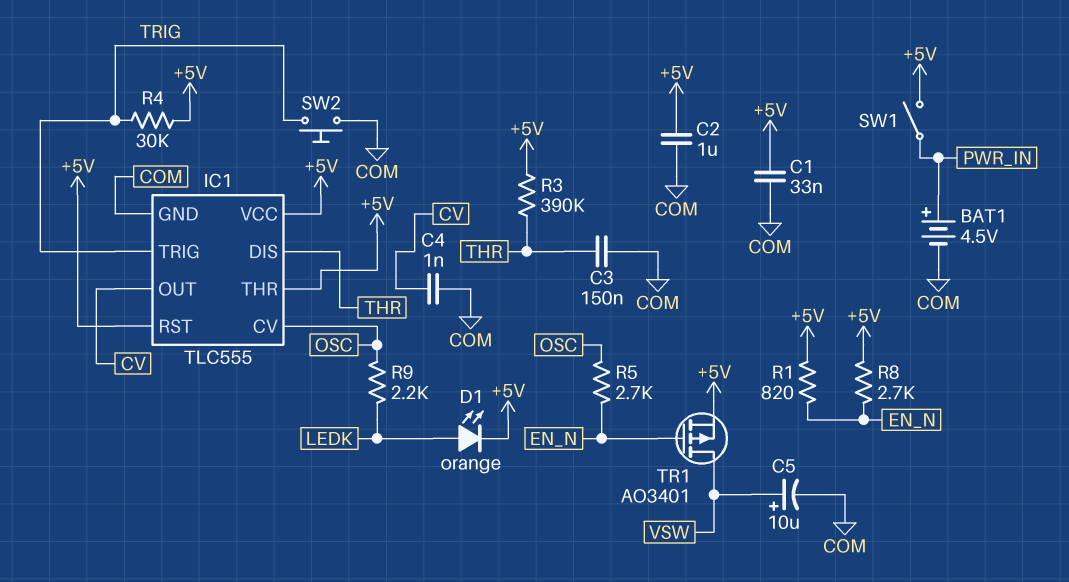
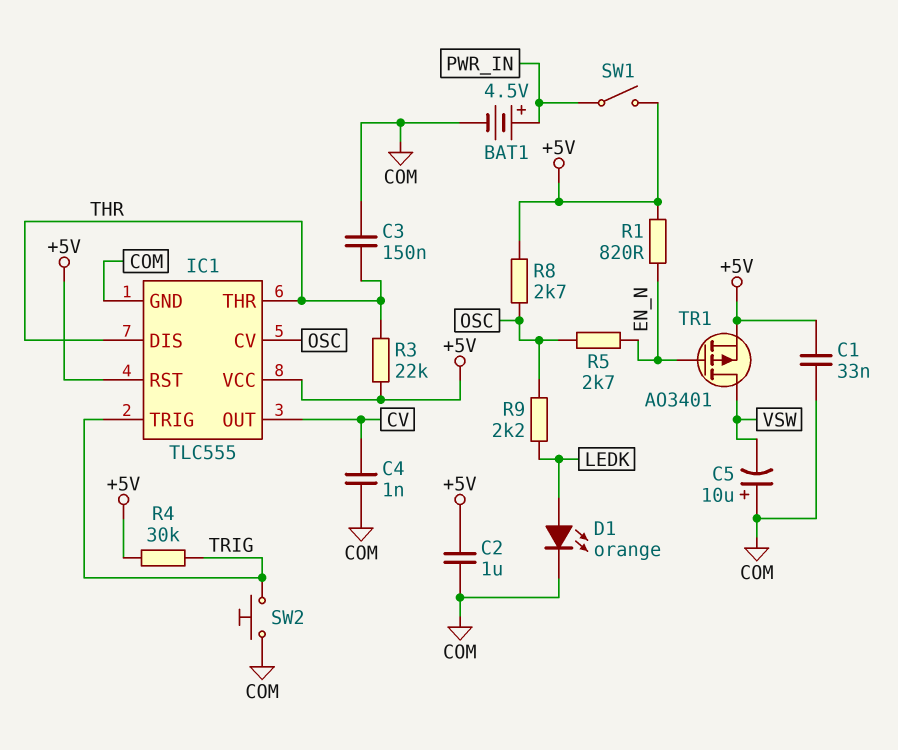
C5: 10uF (plus VSW, minus COM) -> 10uF (plus COM, minus VSW)
D1: LED orange (A LEDK, K +5V) -> LED orange (A LEDK, K COM)
IC1 pin THR: +5V -> THR
R3: 390k (+5V, THR) -> 22k (+5V, THR)
R8: 2.7k (+5V, EN_N) -> 2.7k (+5V, OSC)

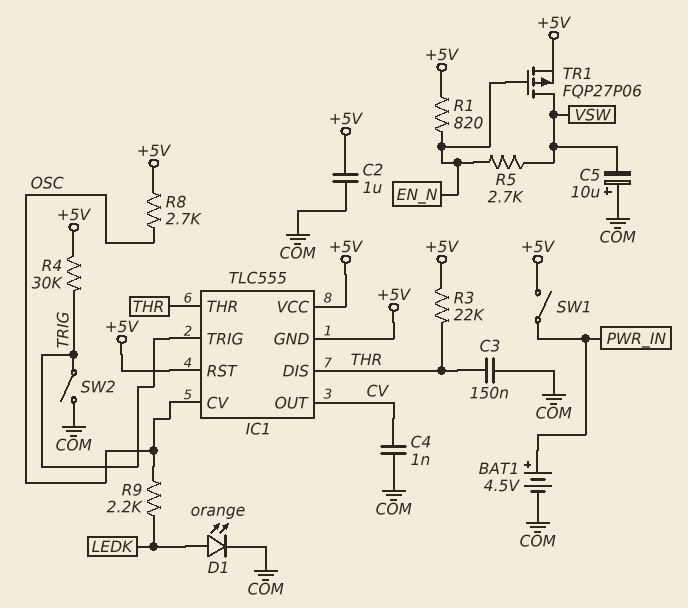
C1: 33nF (+5V, COM) -> none
IC1 pin GND: COM -> +5V
R5: 2.7k (EN_N, OSC) -> 2.7k (EN_N, VSW)
SW2: button (COM, TRIG) -> switch (COM, TRIG)
TR1: PMOS AO3401 (G EN_N, D VSW, S +5V) -> PMOS FQP27P06 (G EN_N, D VSW, S +5V)

